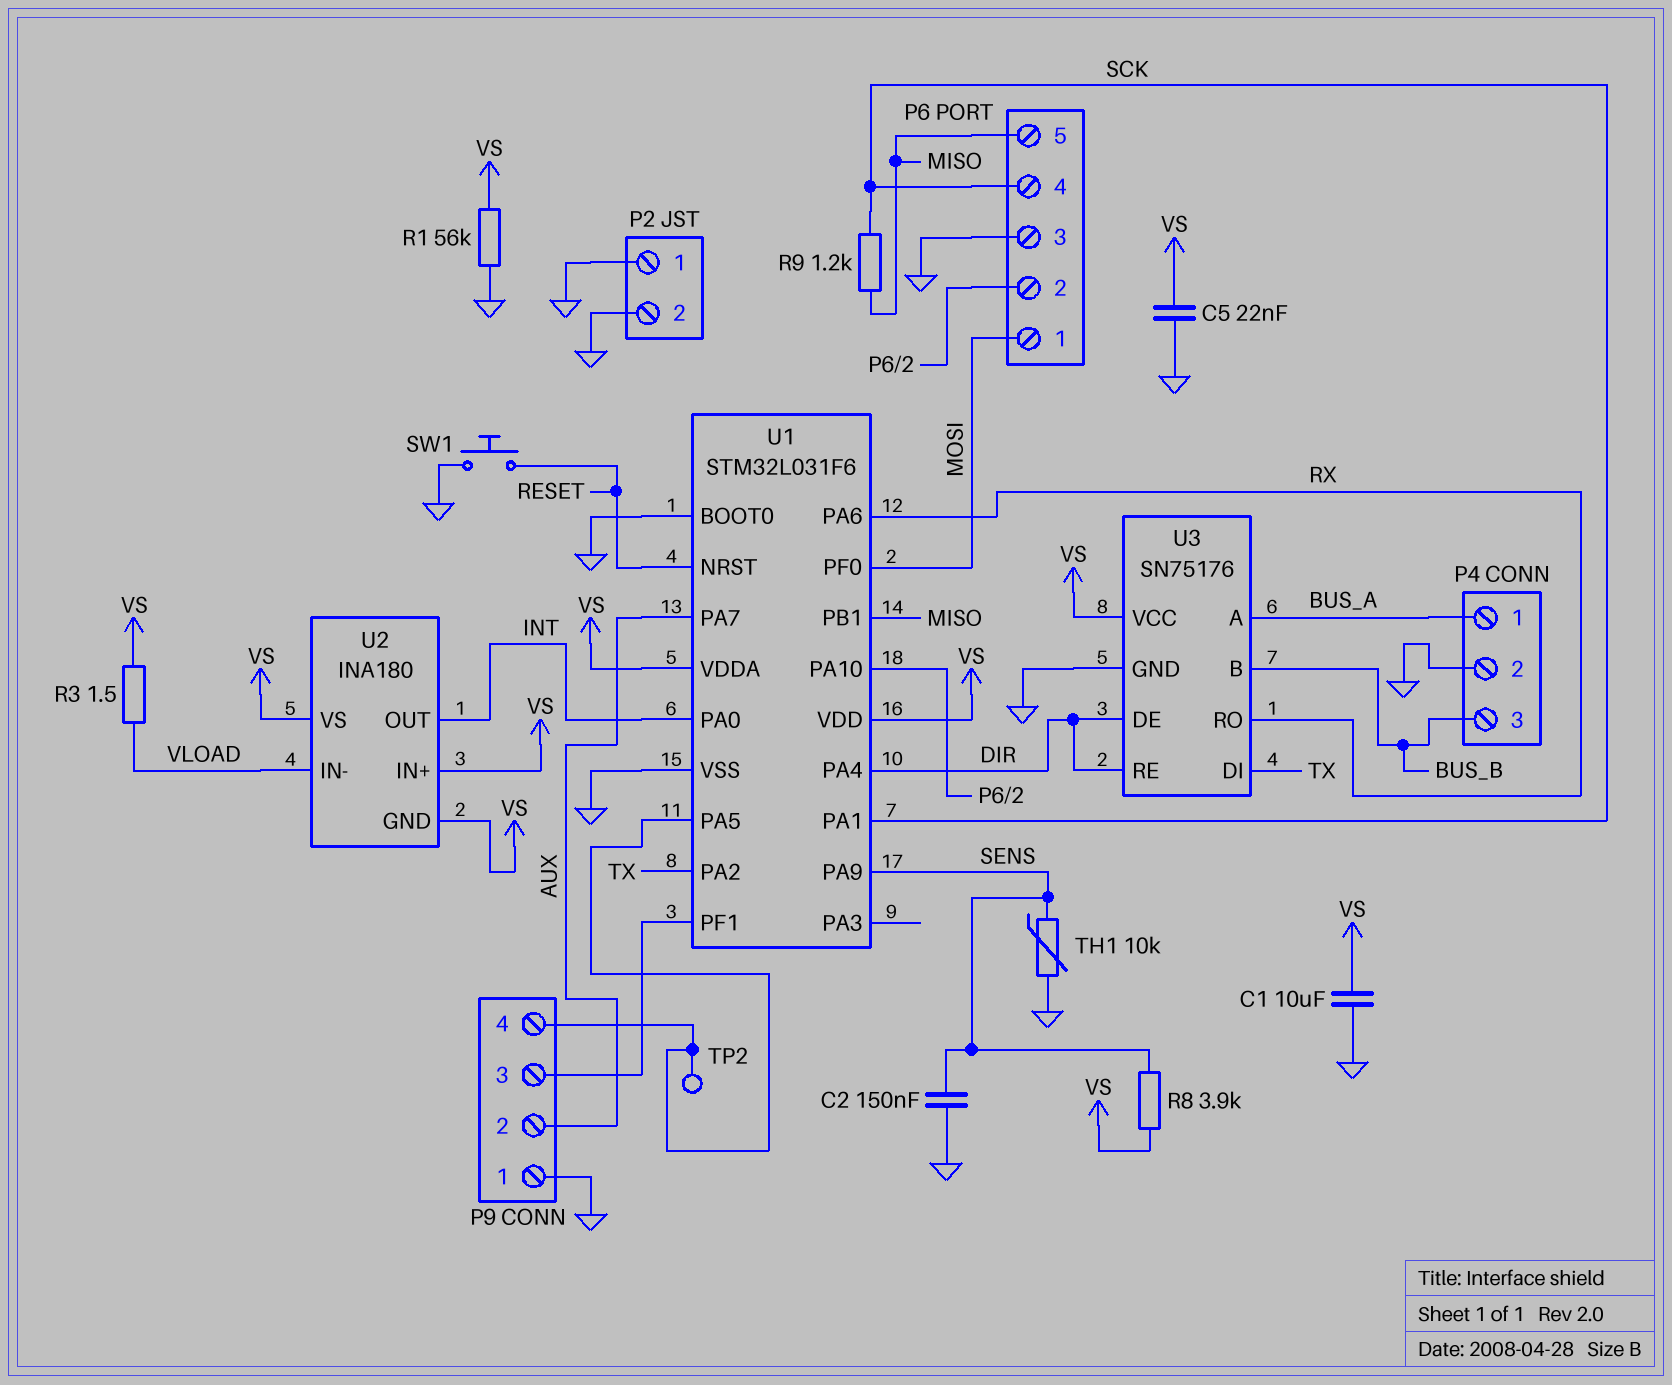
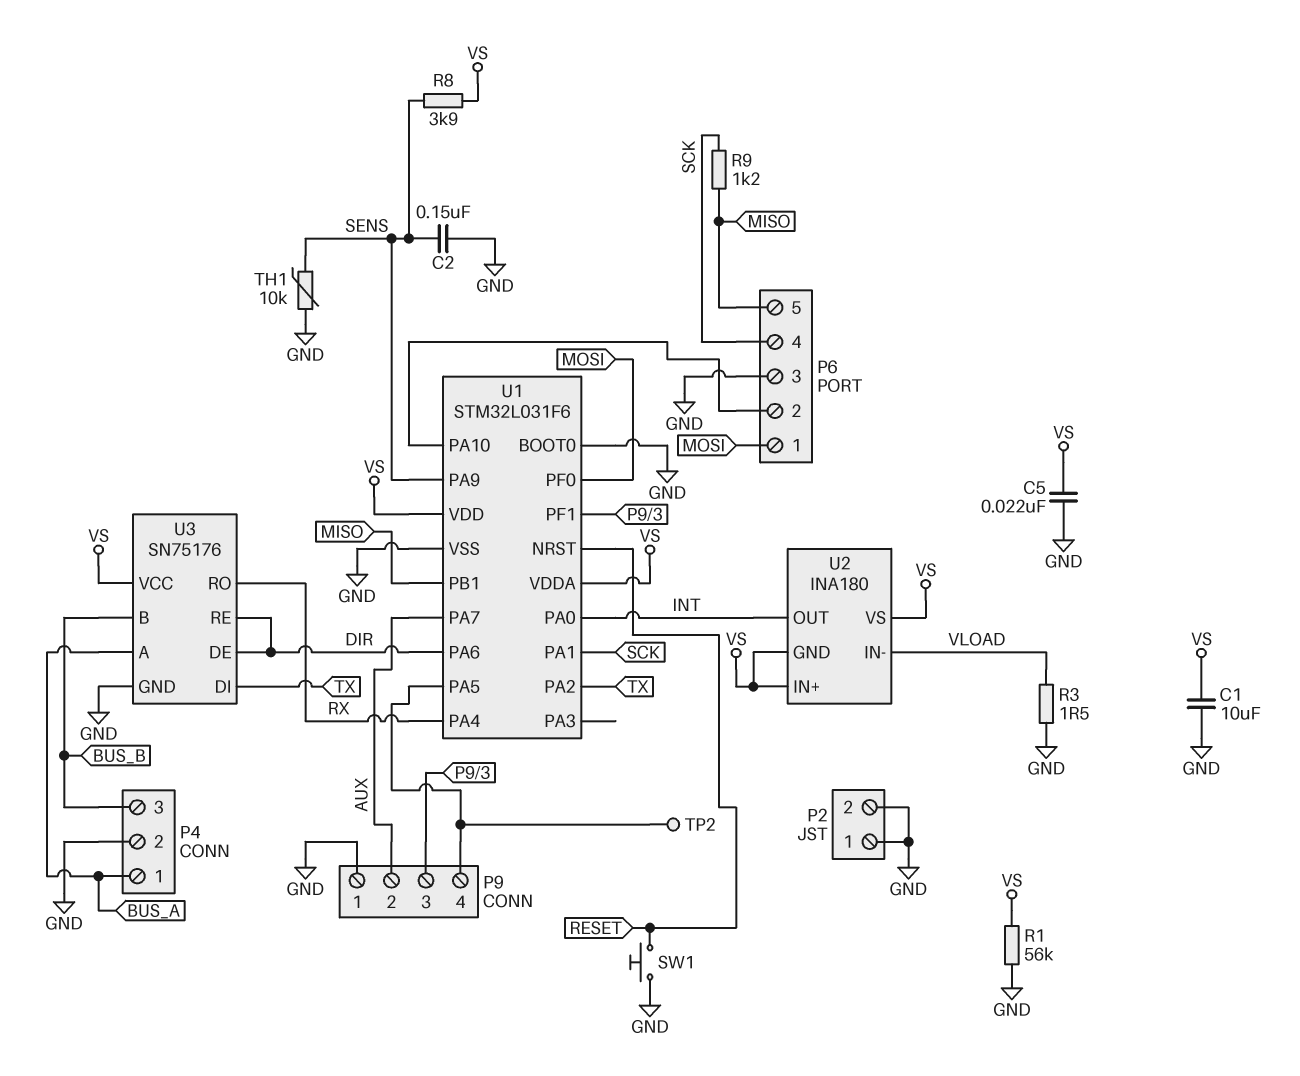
R3: 1.5 (VLOAD, VS) -> 1.5 (GND, VLOAD)
U1 pin PA4: DIR -> RX
U1 pin PA6: RX -> DIR

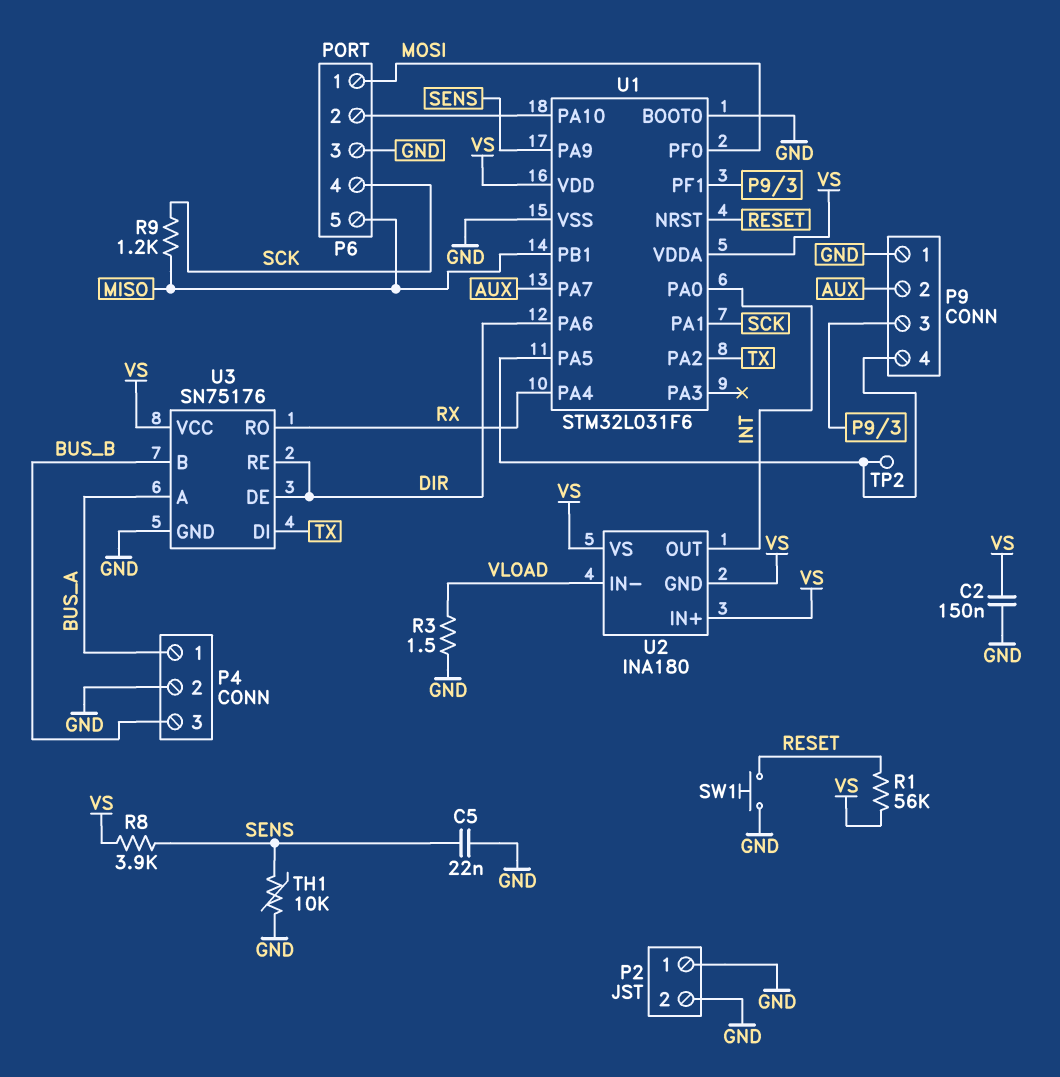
C1: 10uF (GND, VS) -> none
C2: 150nF (GND, SENS) -> 150nF (GND, VS)
C5: 22nF (GND, VS) -> 22nF (GND, SENS)
R1: 56k (GND, VS) -> 56k (RESET, VS)

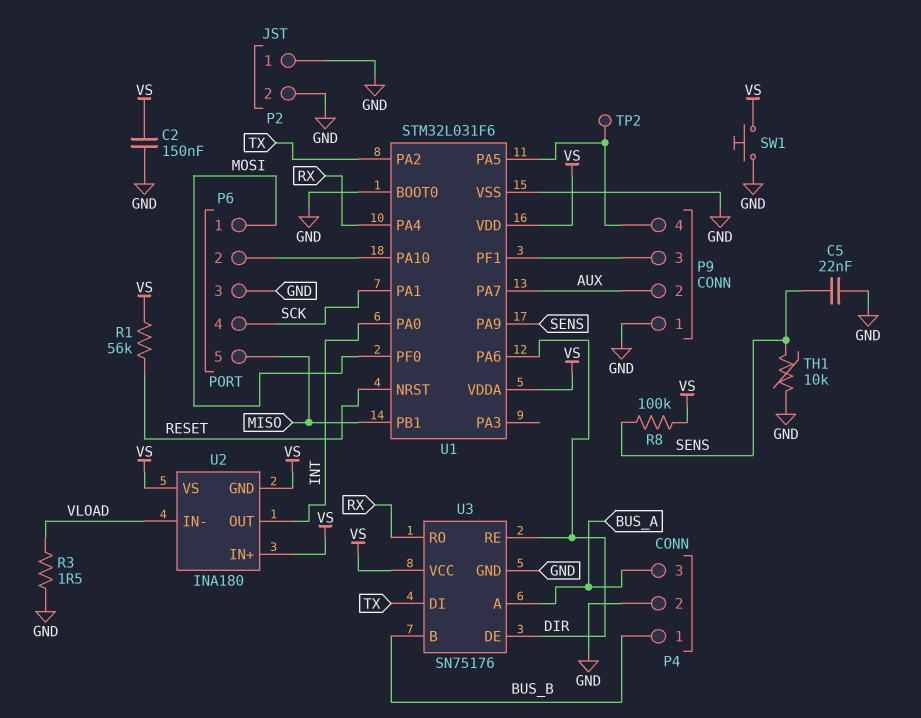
P4 pin 1: BUS_A -> BUS_B
P4 pin 3: BUS_B -> BUS_A
R8: 3.9k (SENS, VS) -> 100k (SENS, VS)
R9: 1.2k (MISO, SCK) -> none
SW1: button (GND, RESET) -> button (GND, VS)

